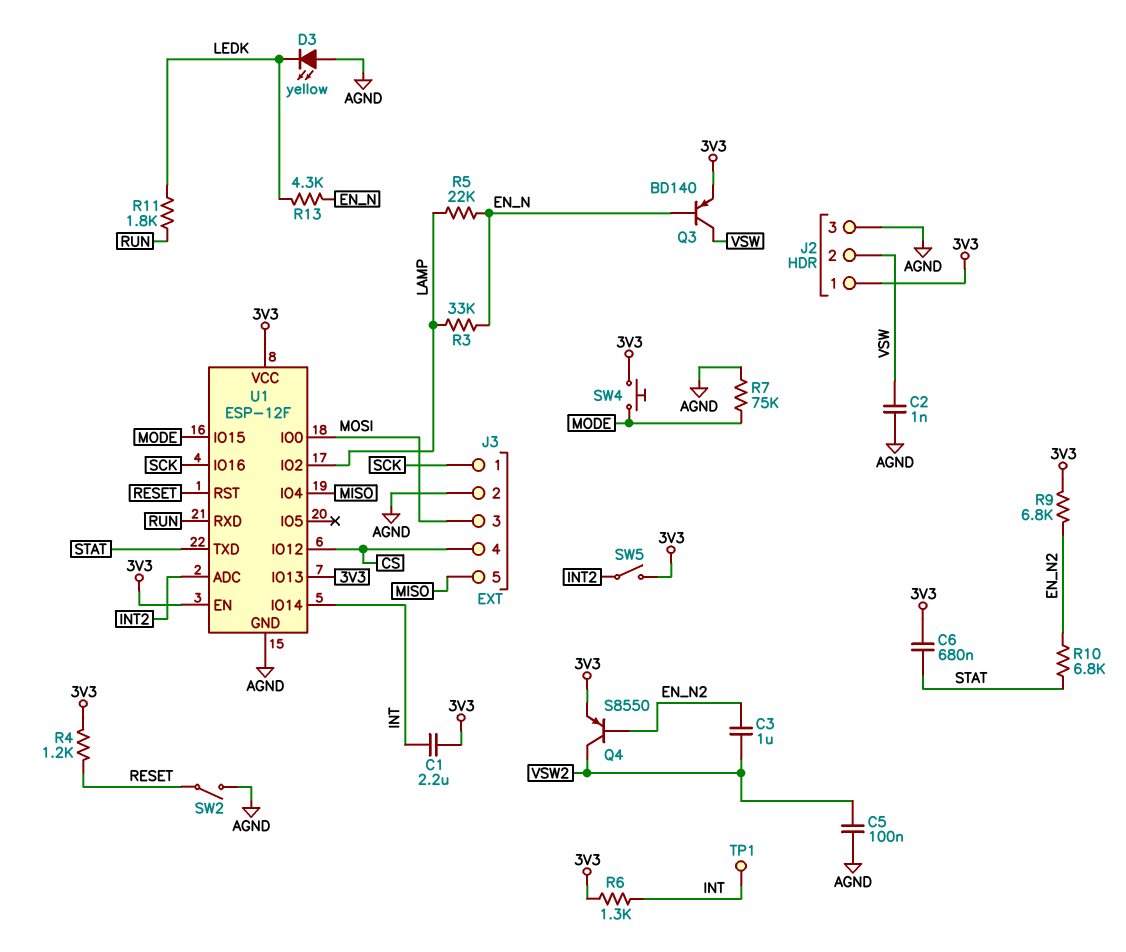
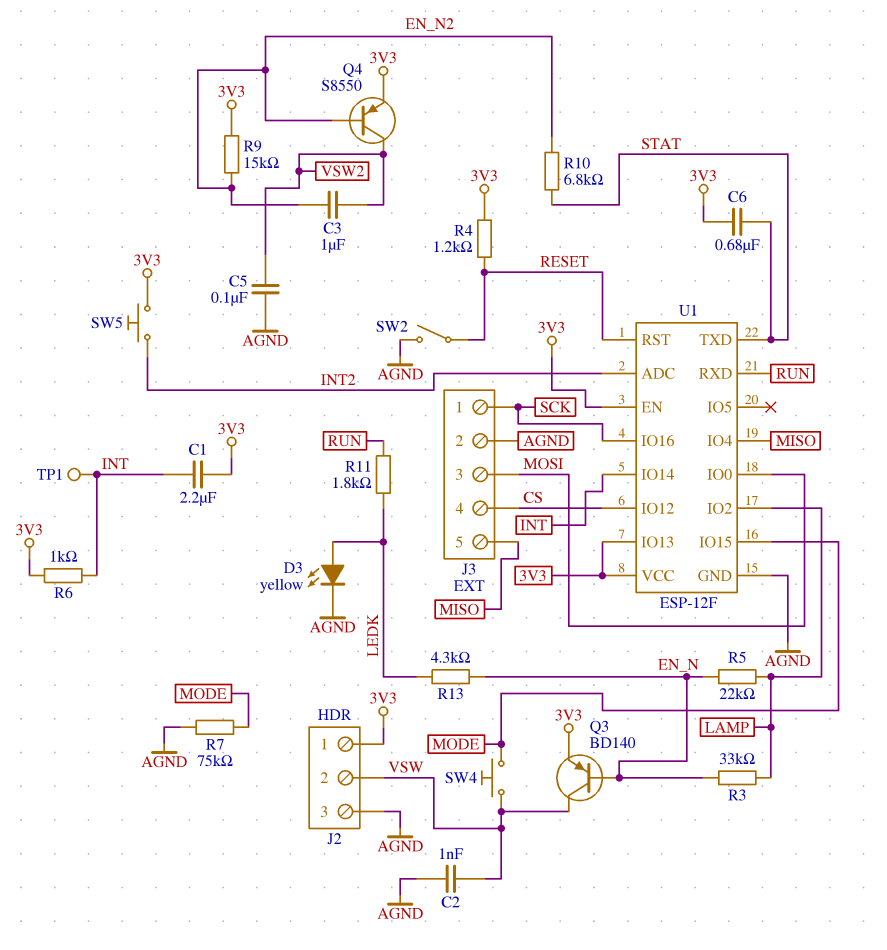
D3: LED yellow (A AGND, K LEDK) -> LED yellow (A LEDK, K AGND)
R6: 1.3k (3V3, INT) -> 1k (3V3, INT)
R9: 6.8k (3V3, EN_N2) -> 15k (3V3, EN_N2)
SW4: button (3V3, MODE) -> button (MODE, VSW)
SW5: switch (3V3, INT2) -> button (3V3, INT2)

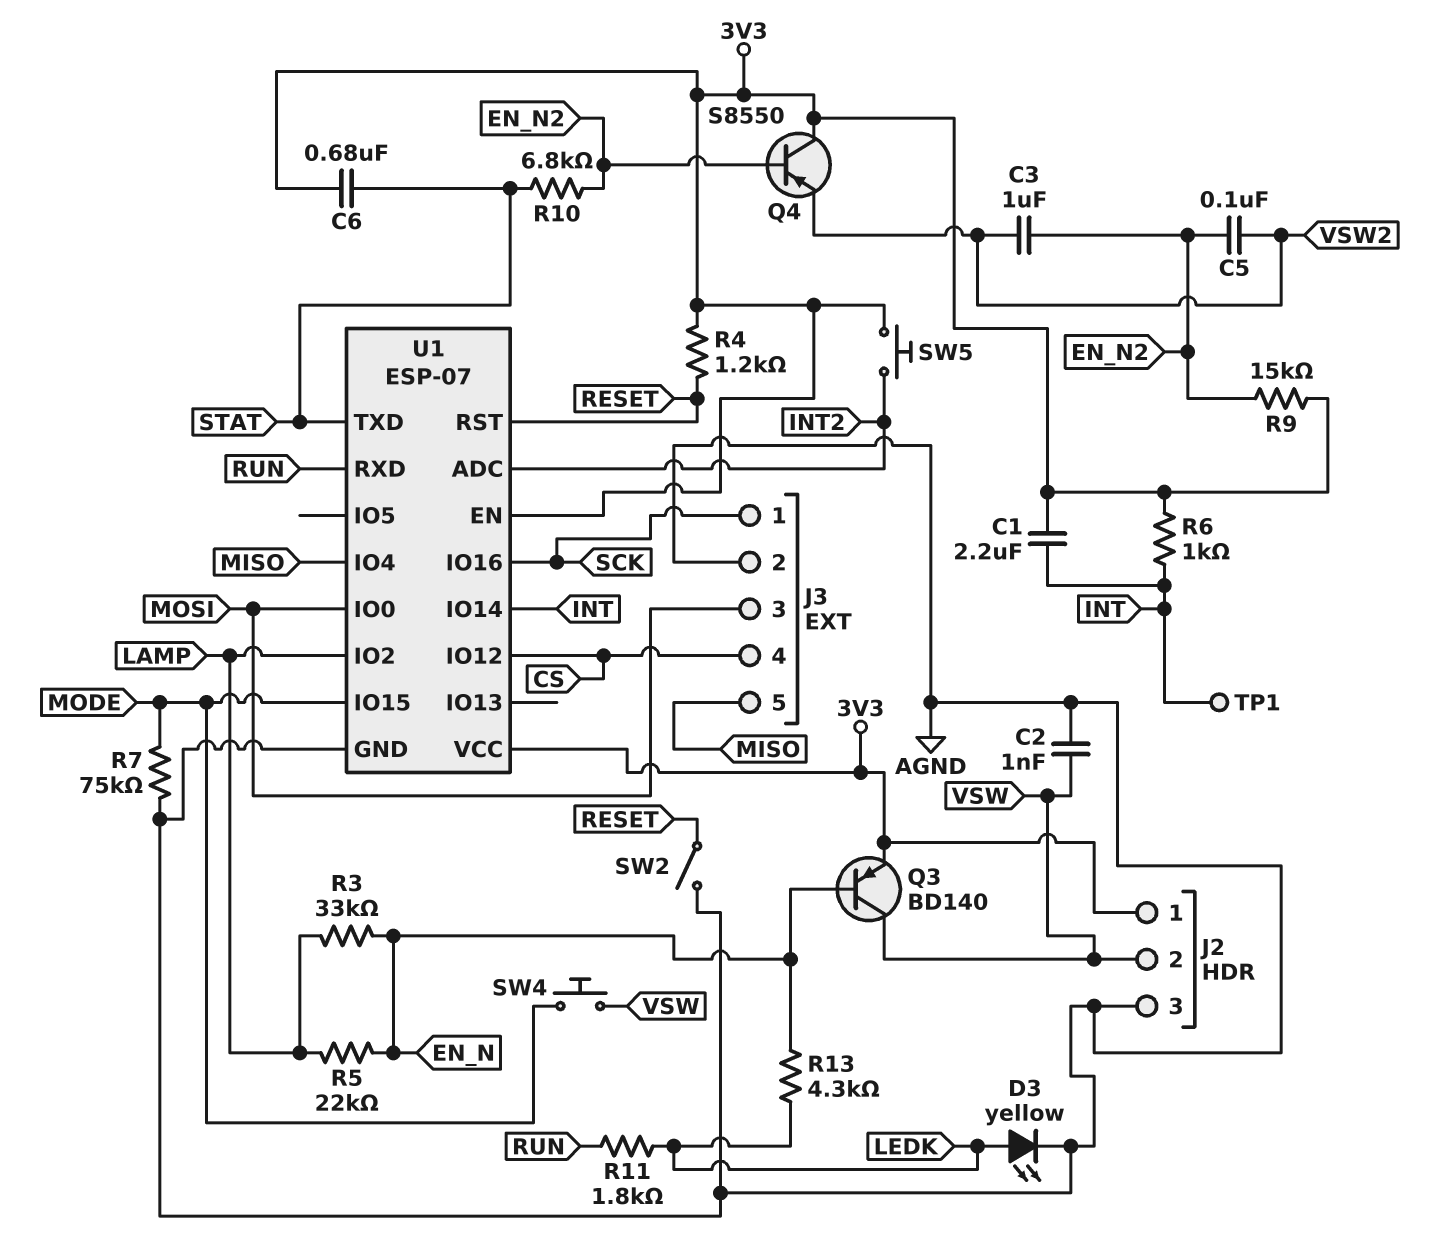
C5: 100nF (AGND, VSW2) -> 100nF (EN_N2, VSW2)
Q4: PNP S8550 (B EN_N2, C VSW2, E 3V3) -> PNP S8550 (B EN_N2, C 3V3, E VSW2)
U1: ESP-12F -> ESP-07
U1 pin IO13: 3V3 -> none

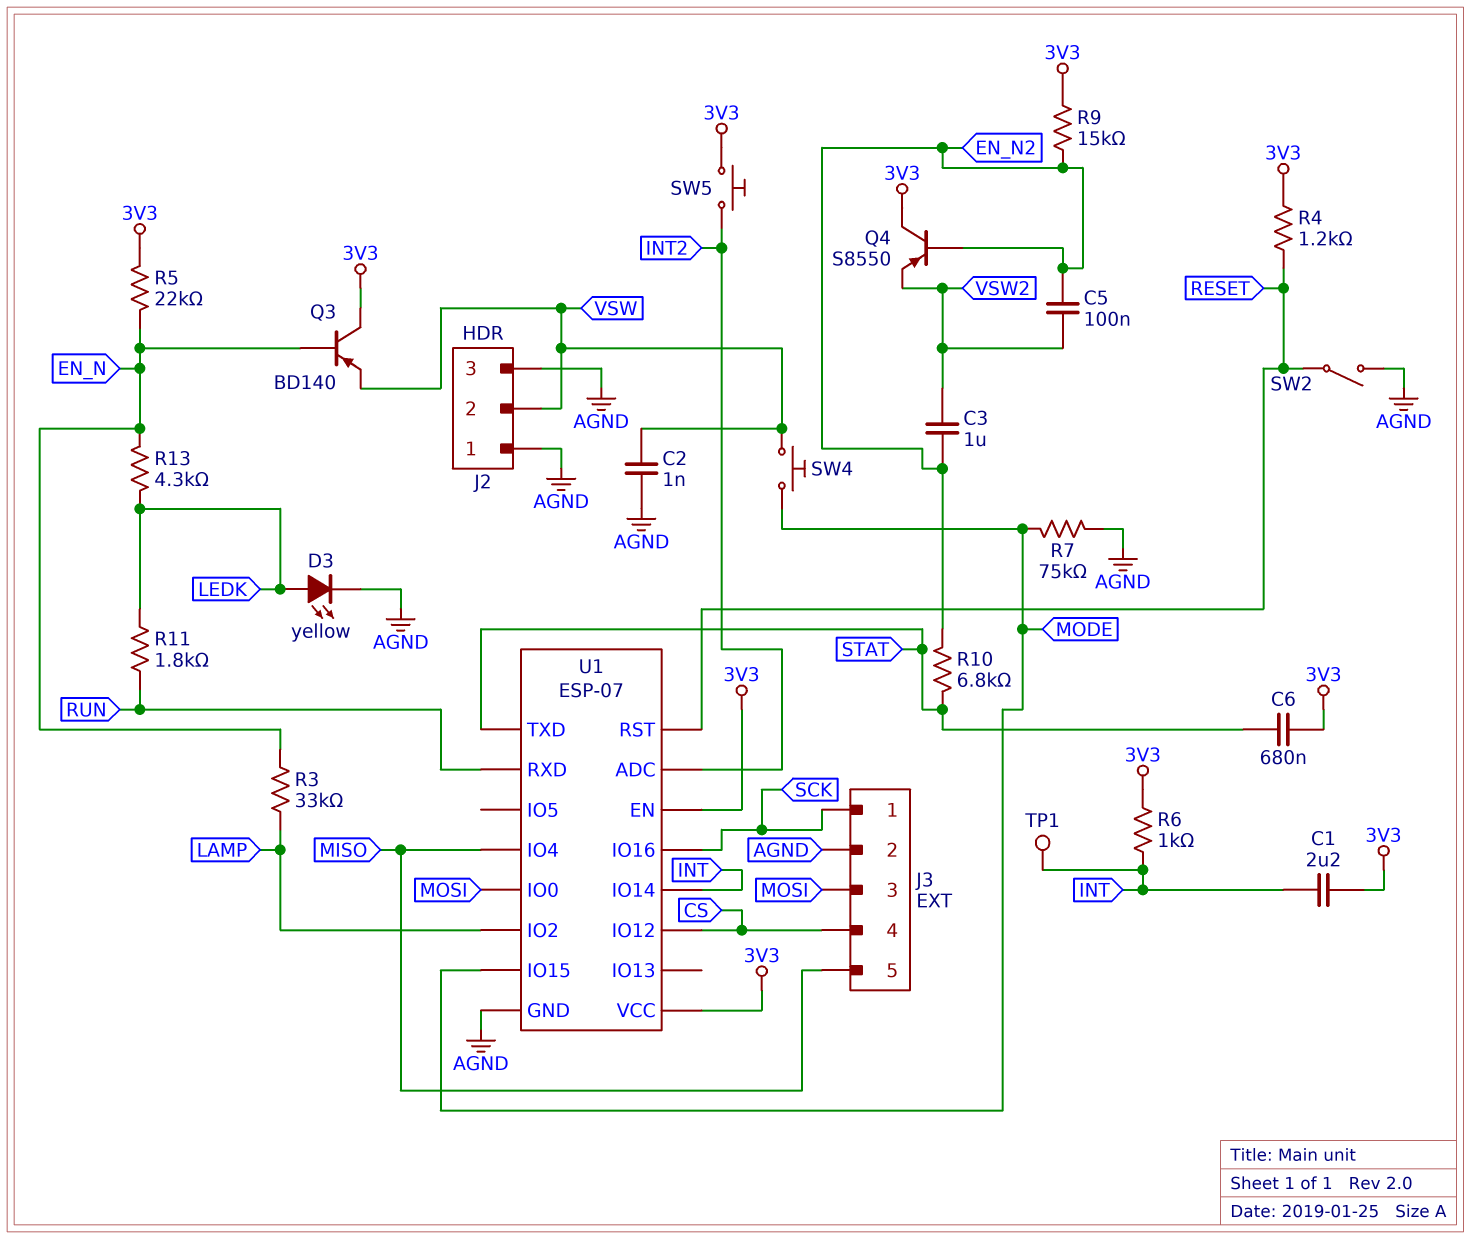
J2 pin 1: 3V3 -> AGND
Q3: PNP BD140 (B EN_N, C VSW, E 3V3) -> PNP BD140 (B EN_N, C 3V3, E VSW)
R5: 22k (EN_N, LAMP) -> 22k (3V3, EN_N)

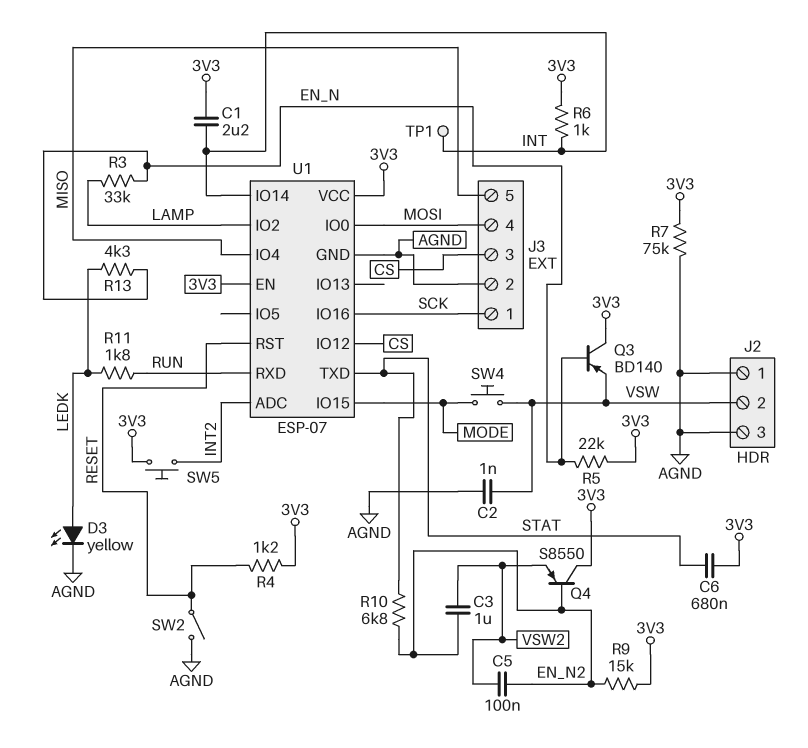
J3 pin 3: MOSI -> CS
J3 pin 4: CS -> MOSI
R7: 75k (AGND, MODE) -> 75k (3V3, AGND)

